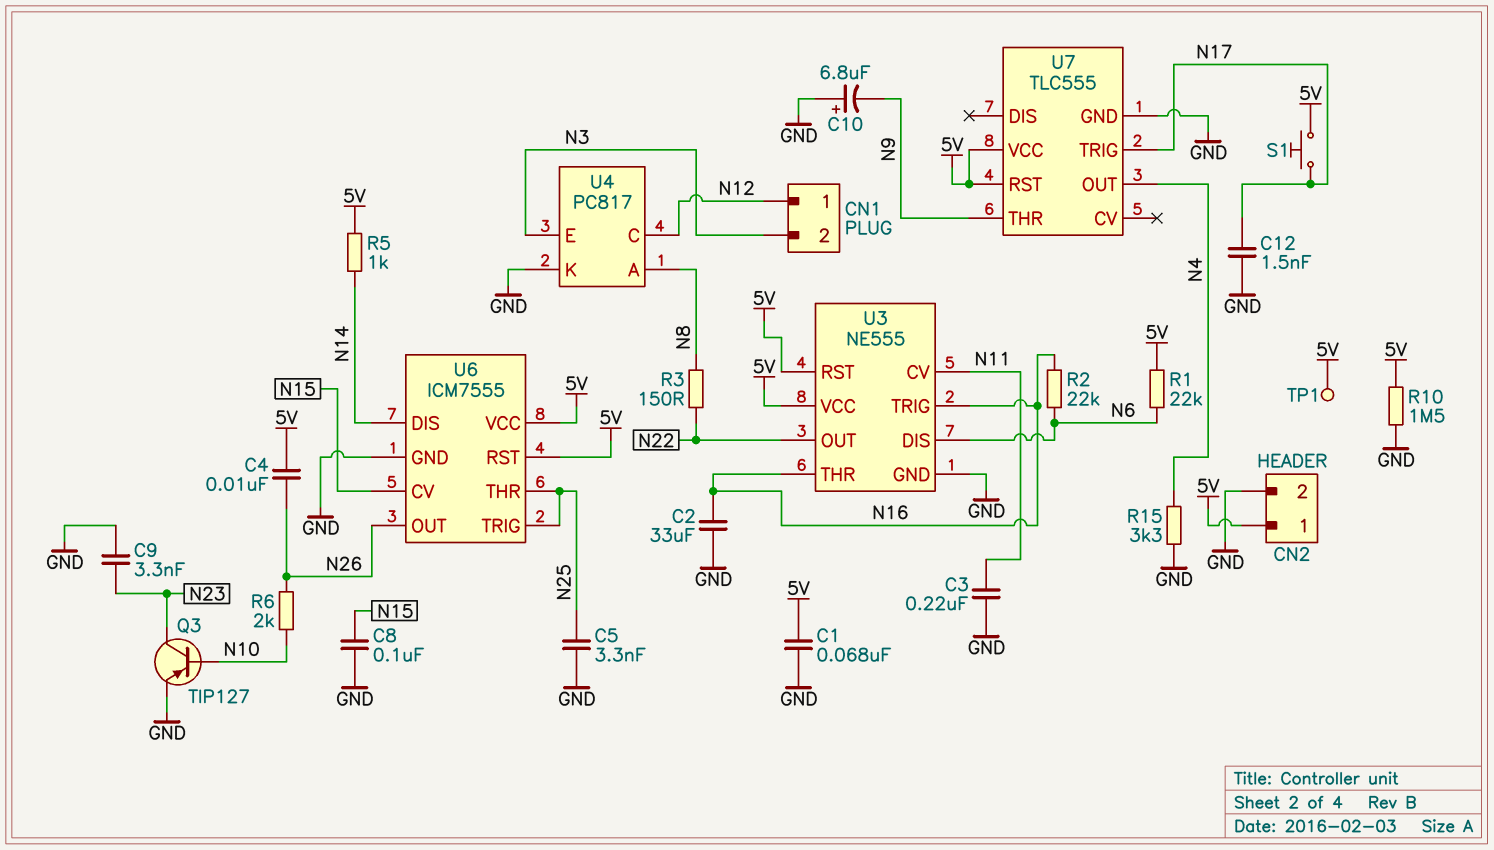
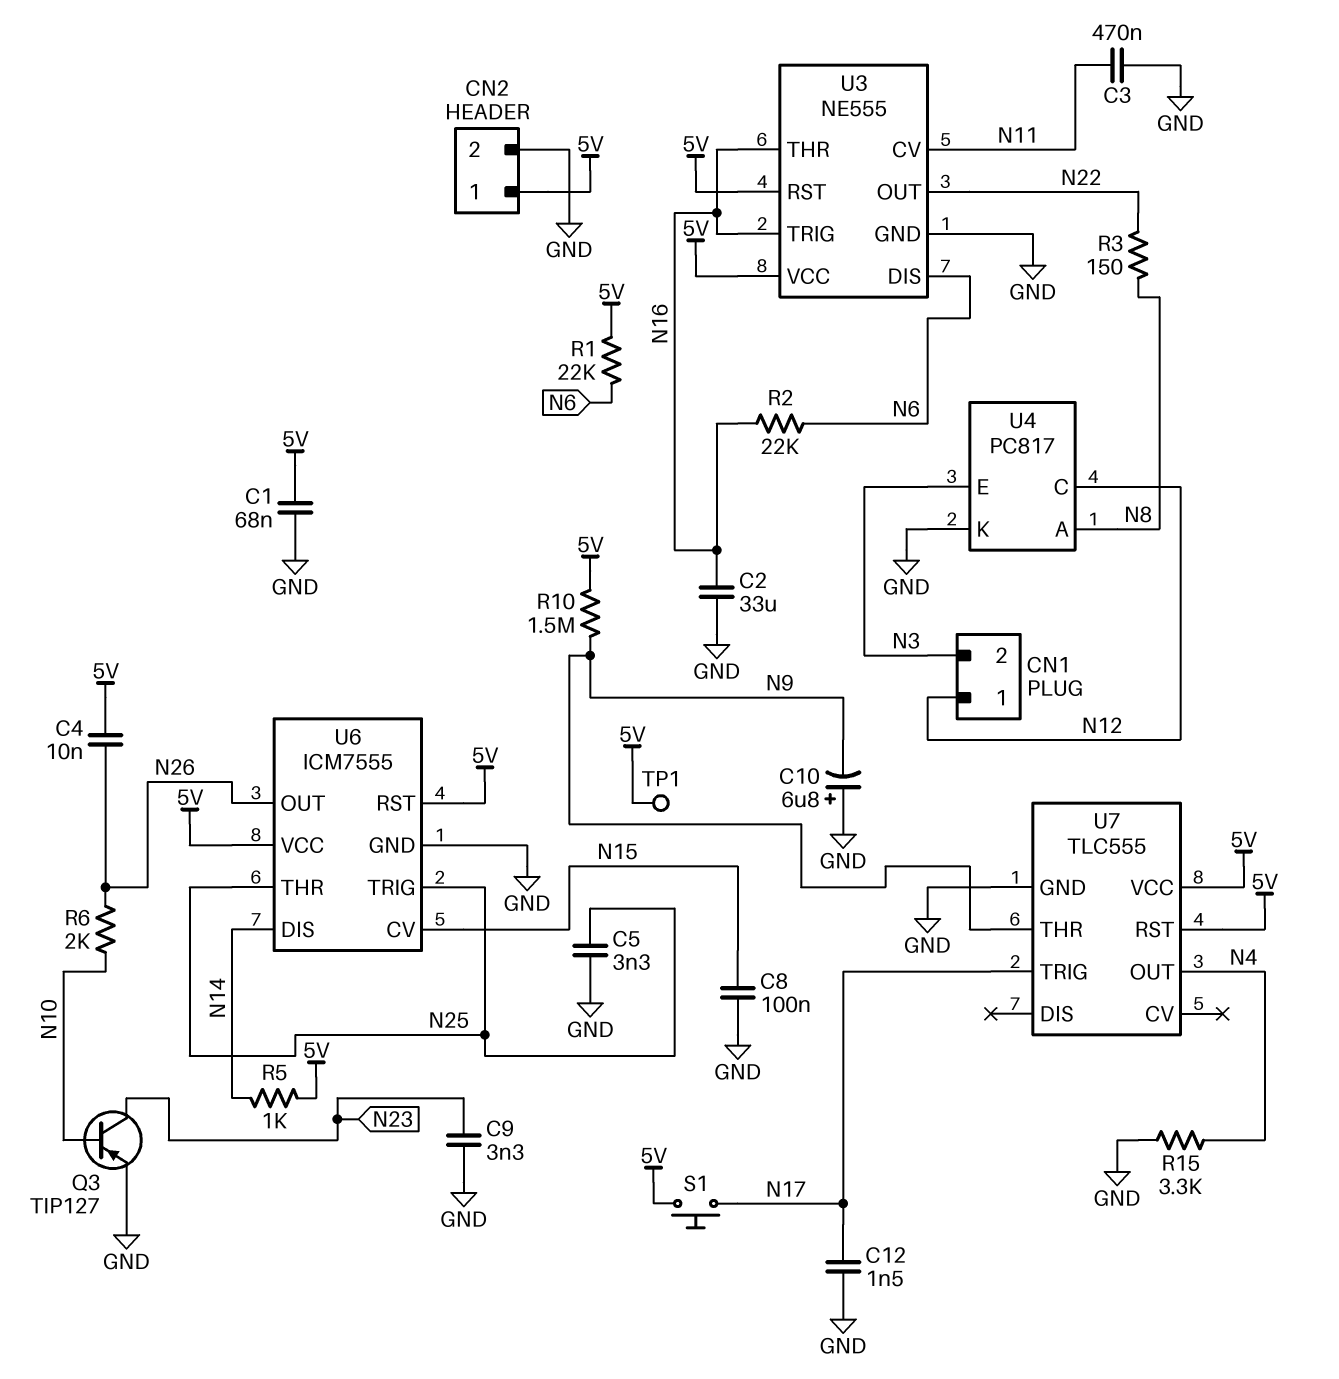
C3: 220nF (GND, N11) -> 470nF (GND, N11)
R10: 1.5M (5V, GND) -> 1.5M (5V, N9)

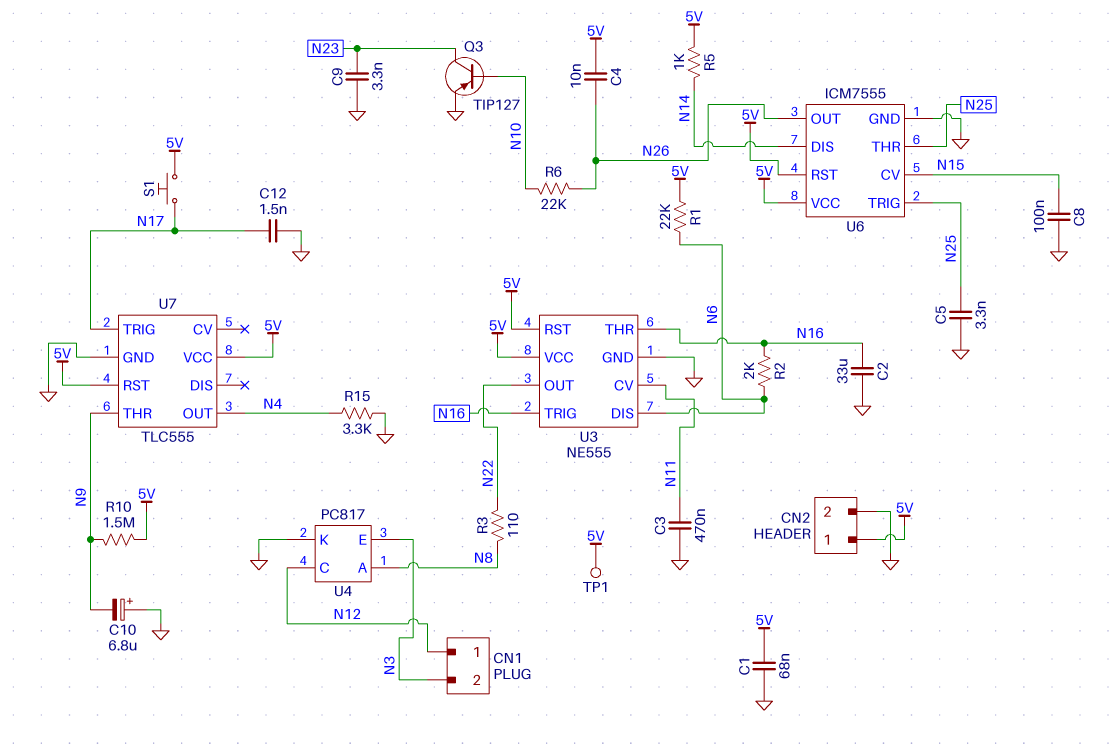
R2: 22k (N6, N16) -> 2k (N6, N16)
R3: 150 (N8, N22) -> 110 (N8, N22)
R6: 2k (N10, N26) -> 22k (N10, N26)

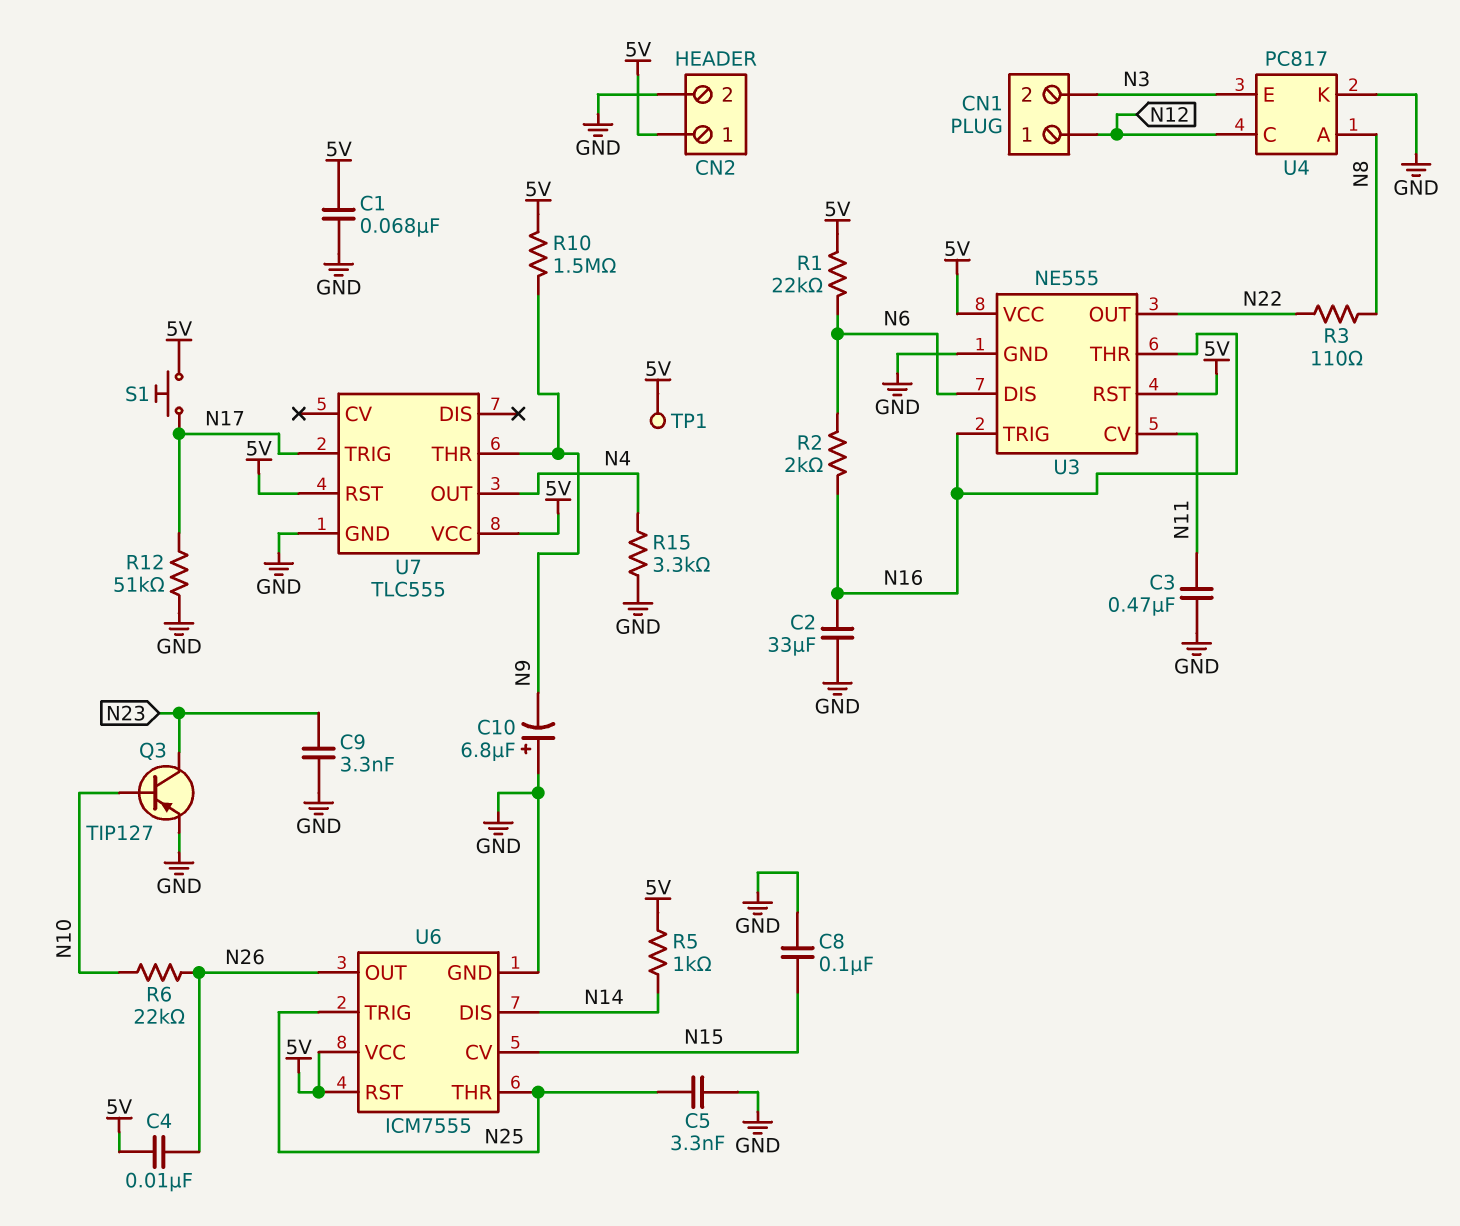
C12: 1.5nF (GND, N17) -> none
R12: none -> 51k (GND, N17)

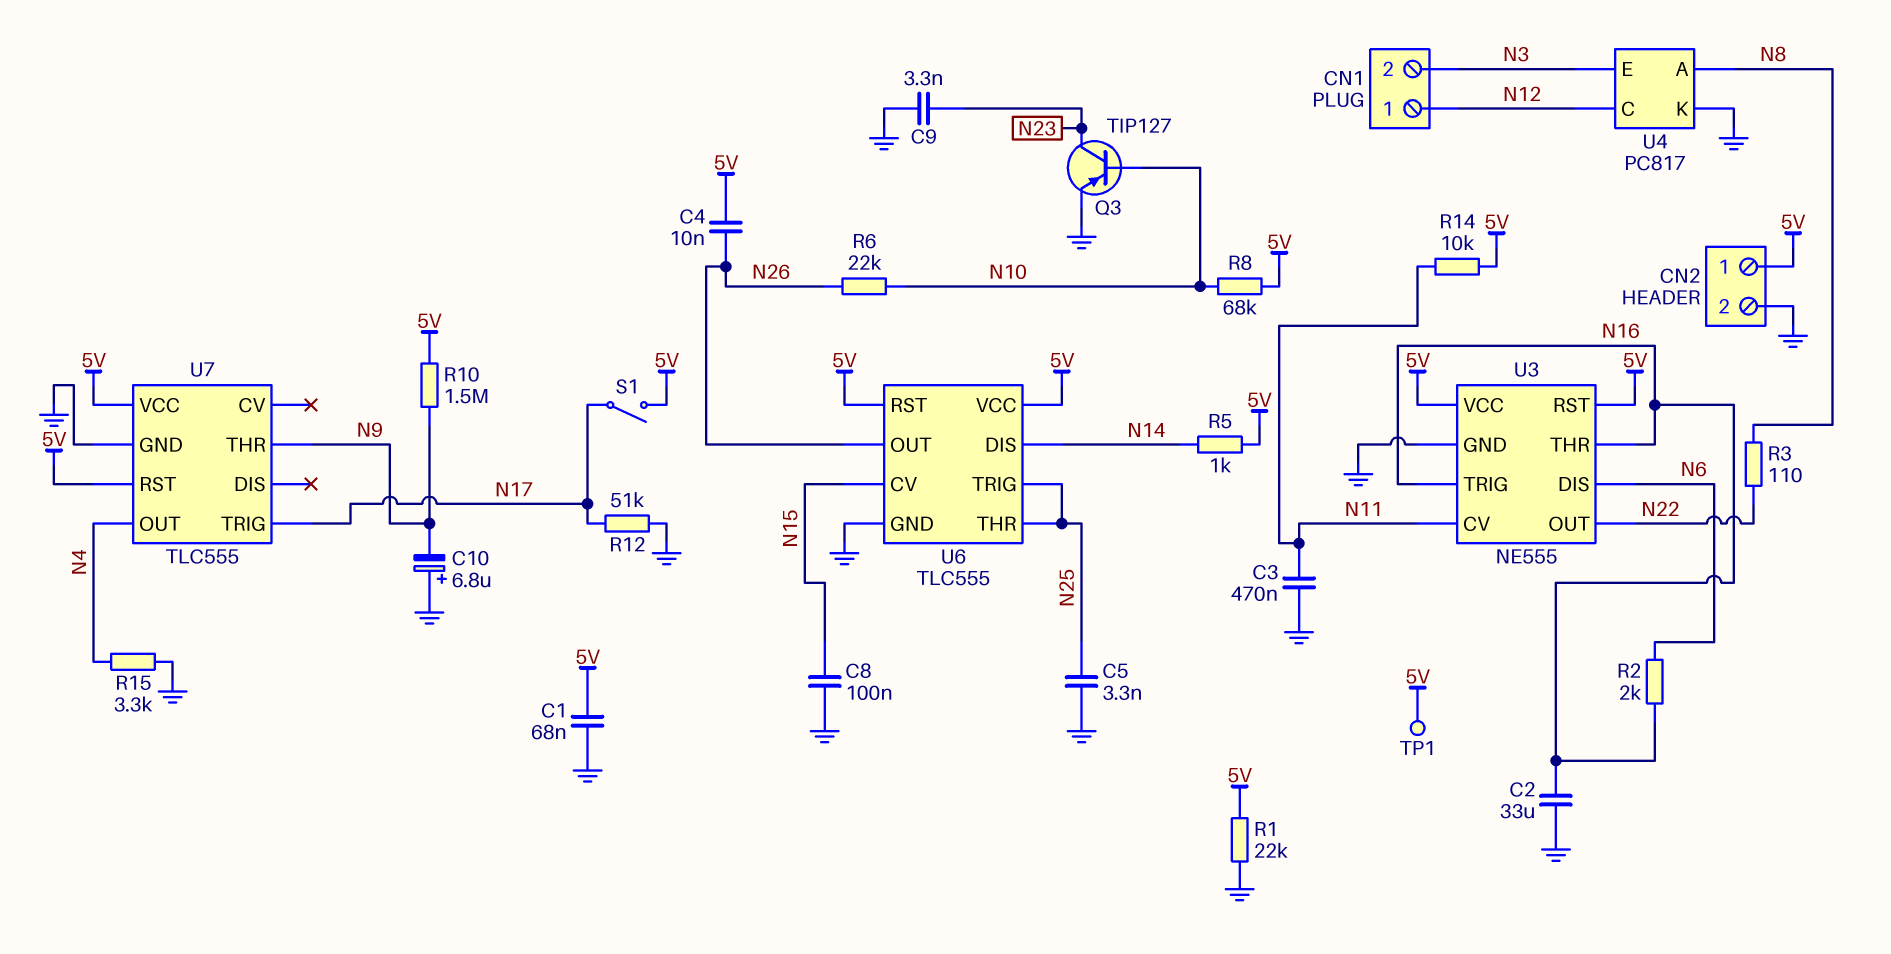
R1: 22k (5V, N6) -> 22k (5V, GND)
R8: none -> 68k (5V, N10)
R14: none -> 10k (5V, N11)
S1: button (5V, N17) -> switch (5V, N17)
U6: ICM7555 -> TLC555

